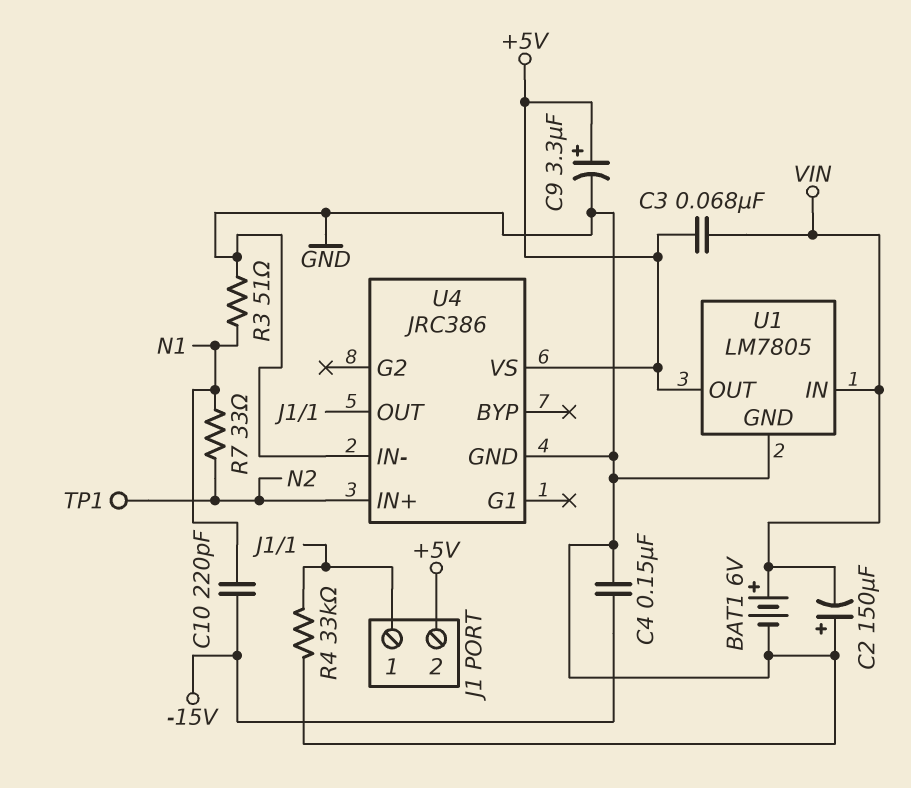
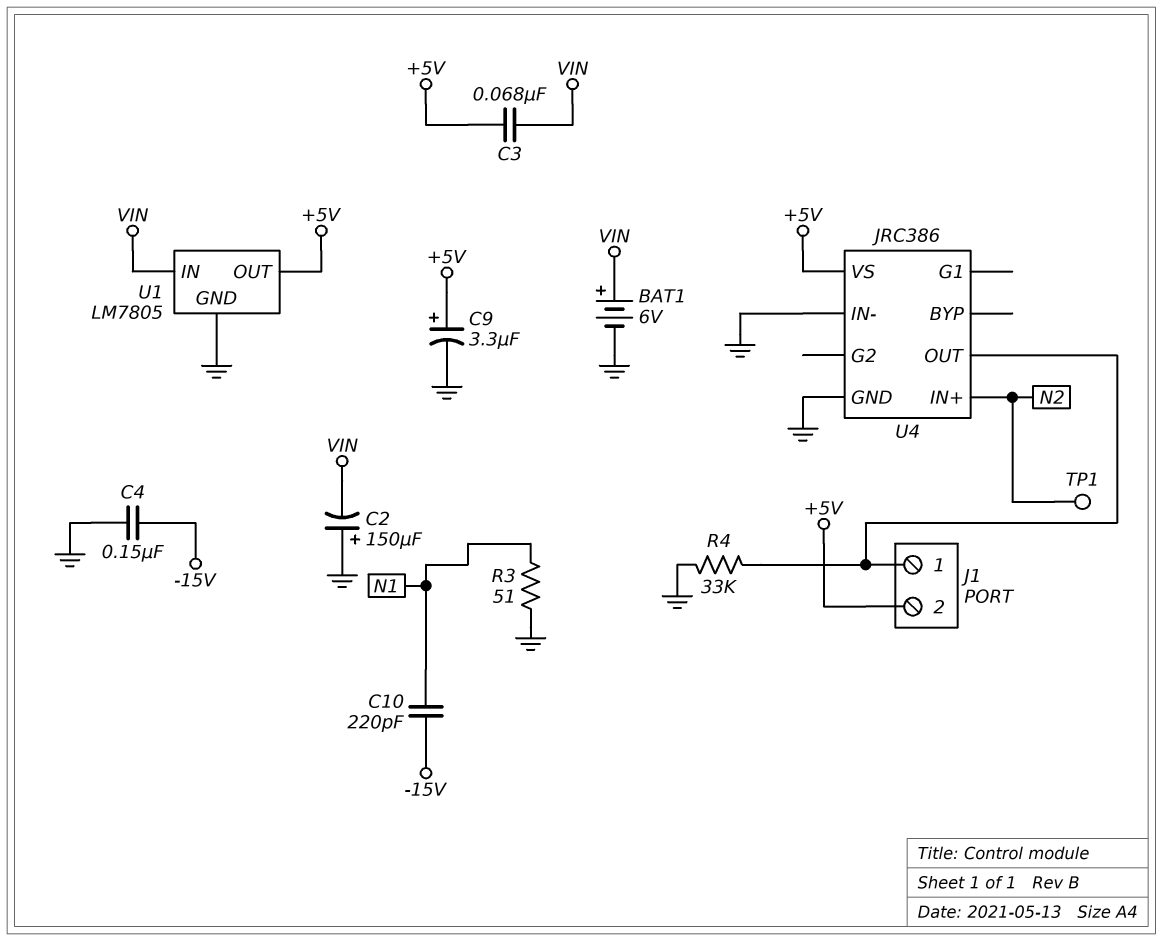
R7: 33 (N1, N2) -> none

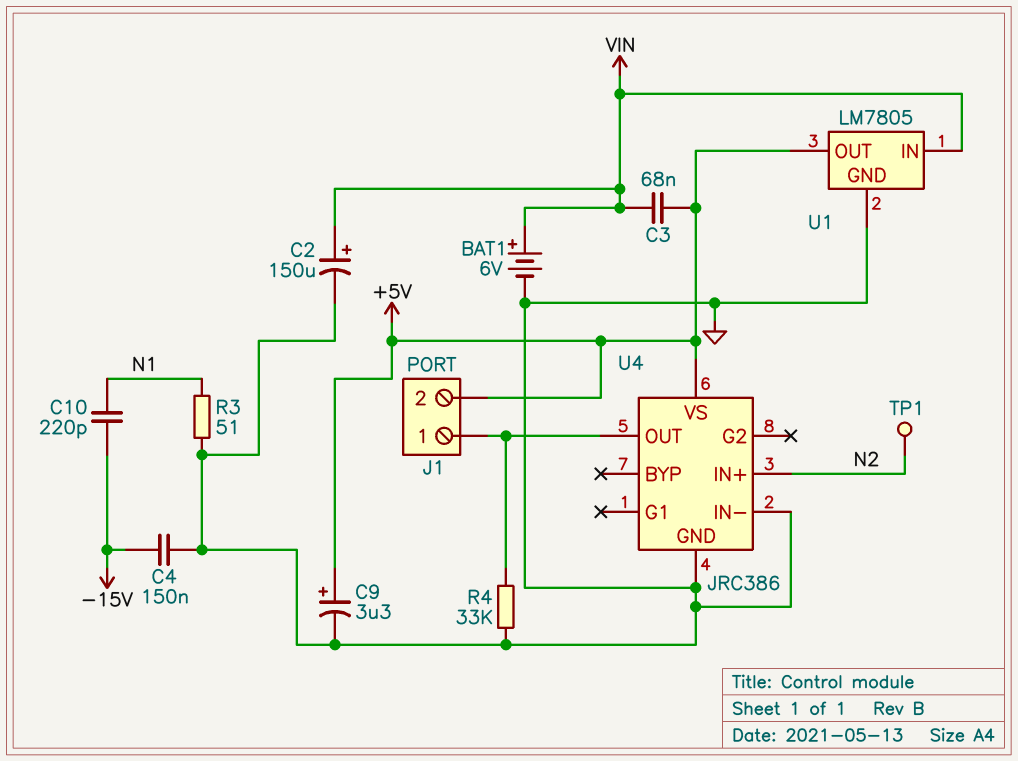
C2: 150uF (plus GND, minus VIN) -> 150uF (plus VIN, minus GND)

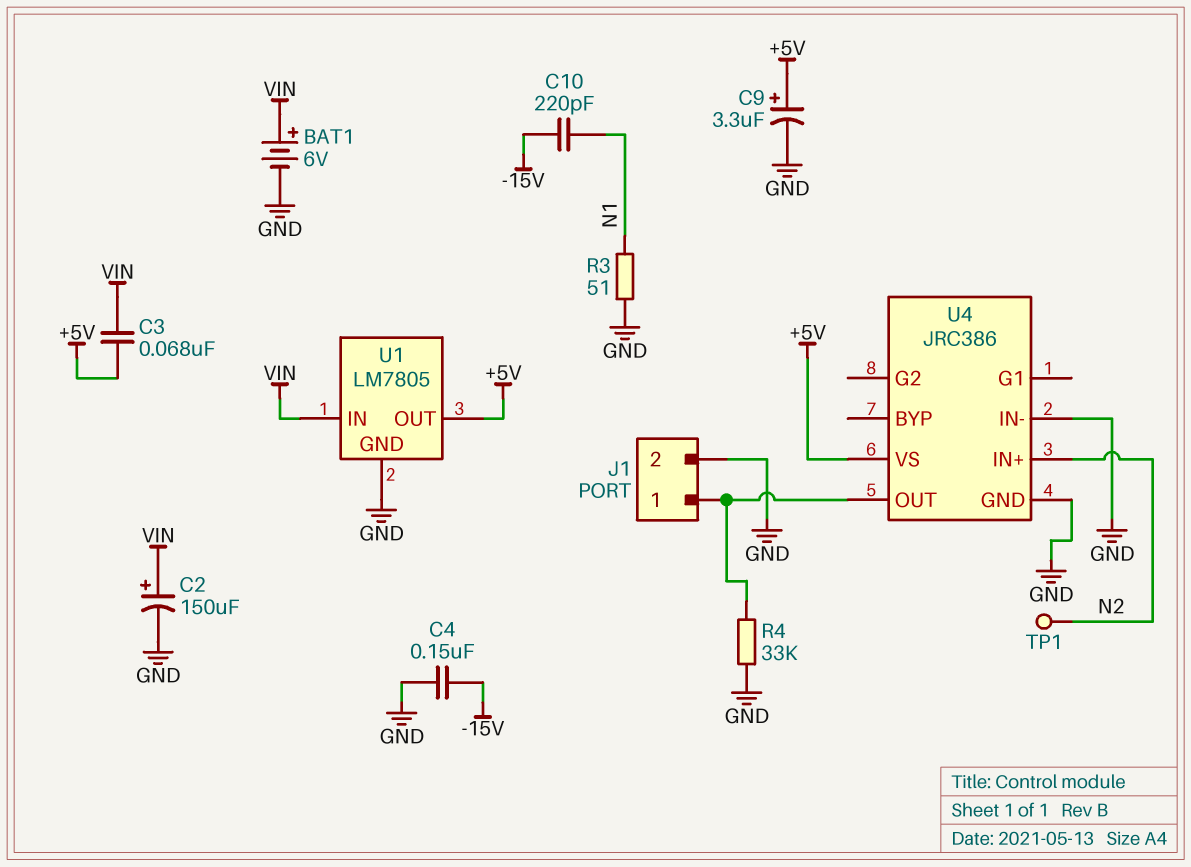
J1 pin 2: +5V -> GND

